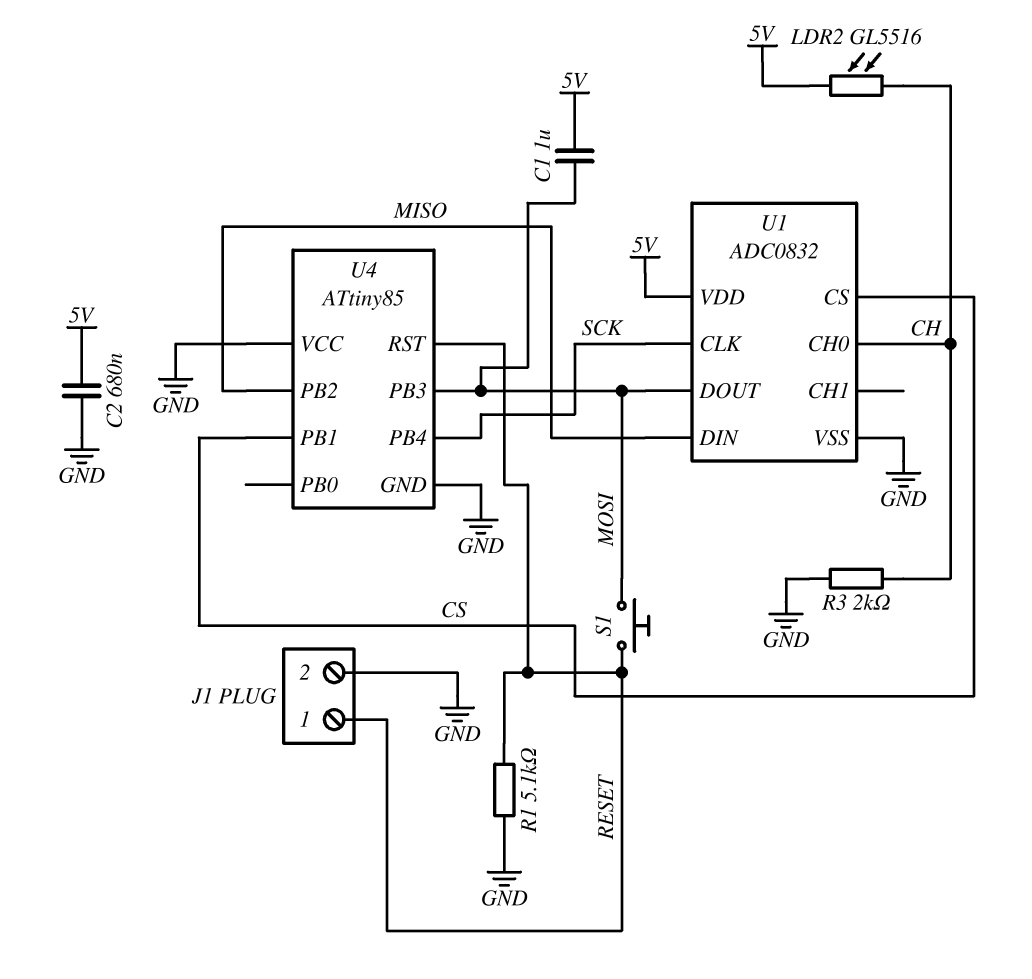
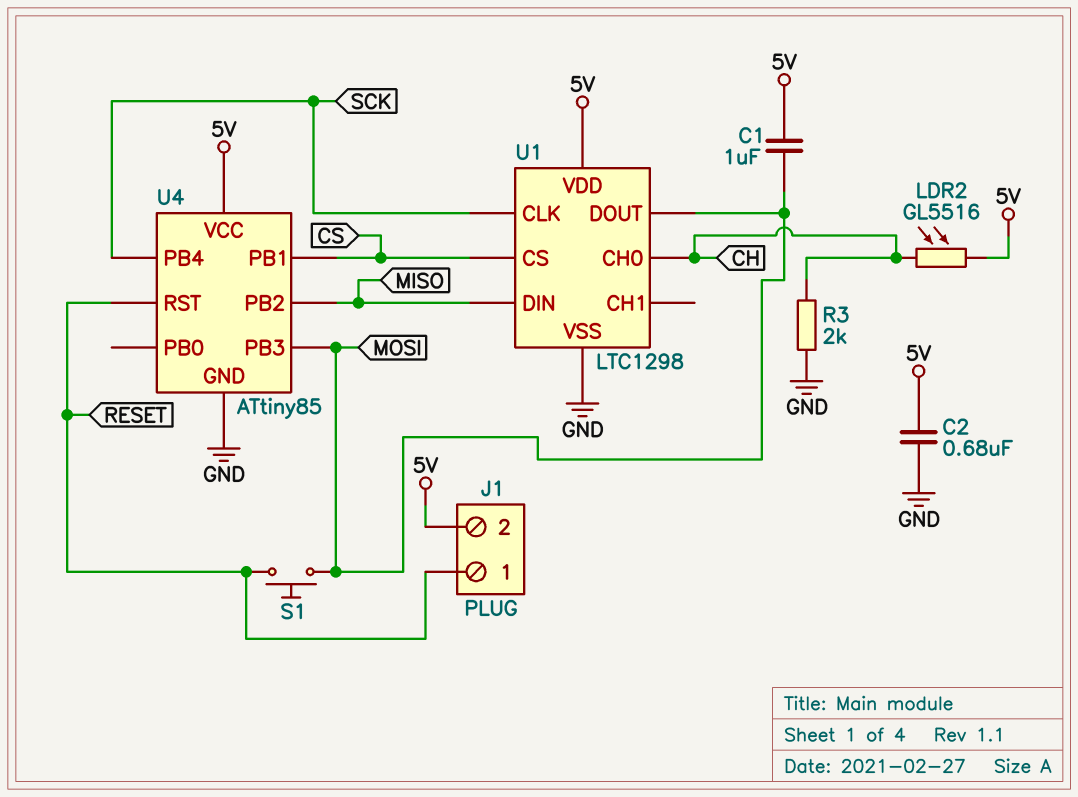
J1 pin 2: GND -> 5V
R1: 5.1k (GND, RESET) -> none
U1: ADC0832 -> LTC1298
U4 pin VCC: GND -> 5V

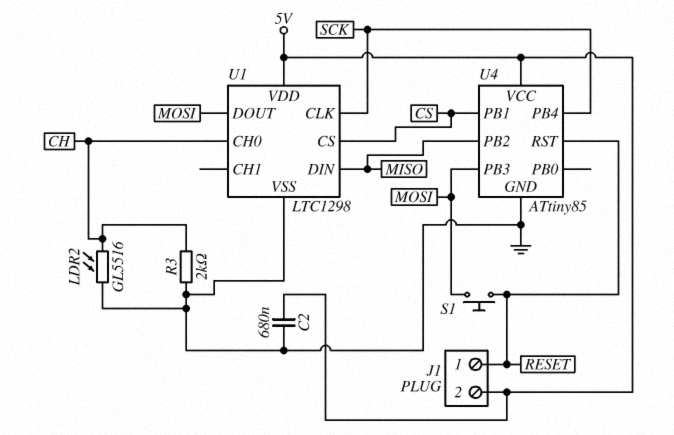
C1: 1uF (5V, MOSI) -> none
LDR2: GL5516 (5V, CH) -> GL5516 (CH, GND)

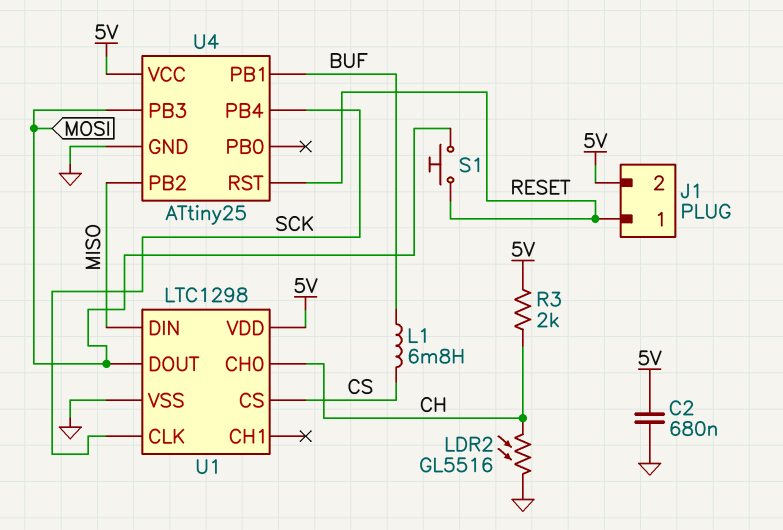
L1: none -> 6.8mH (BUF, CS)
R3: 2k (CH, GND) -> 2k (5V, CH)
U4: ATtiny85 -> ATtiny25
U4 pin PB1: CS -> BUF

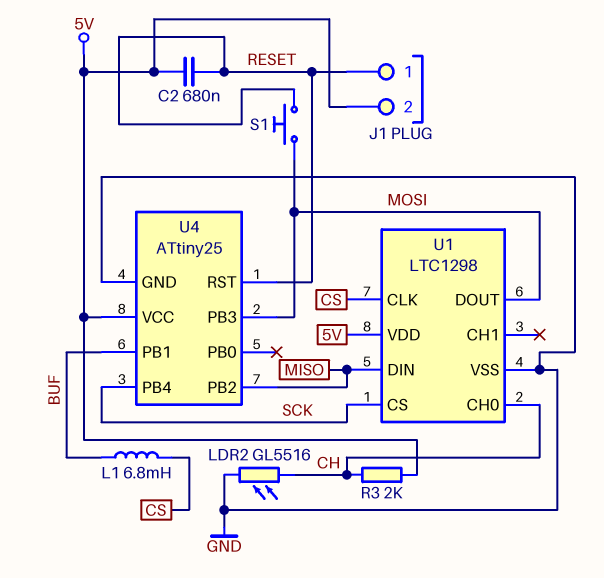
C2: 680nF (5V, GND) -> 680nF (5V, RESET)
U1 pin CLK: SCK -> CS
U1 pin CS: CS -> SCK

